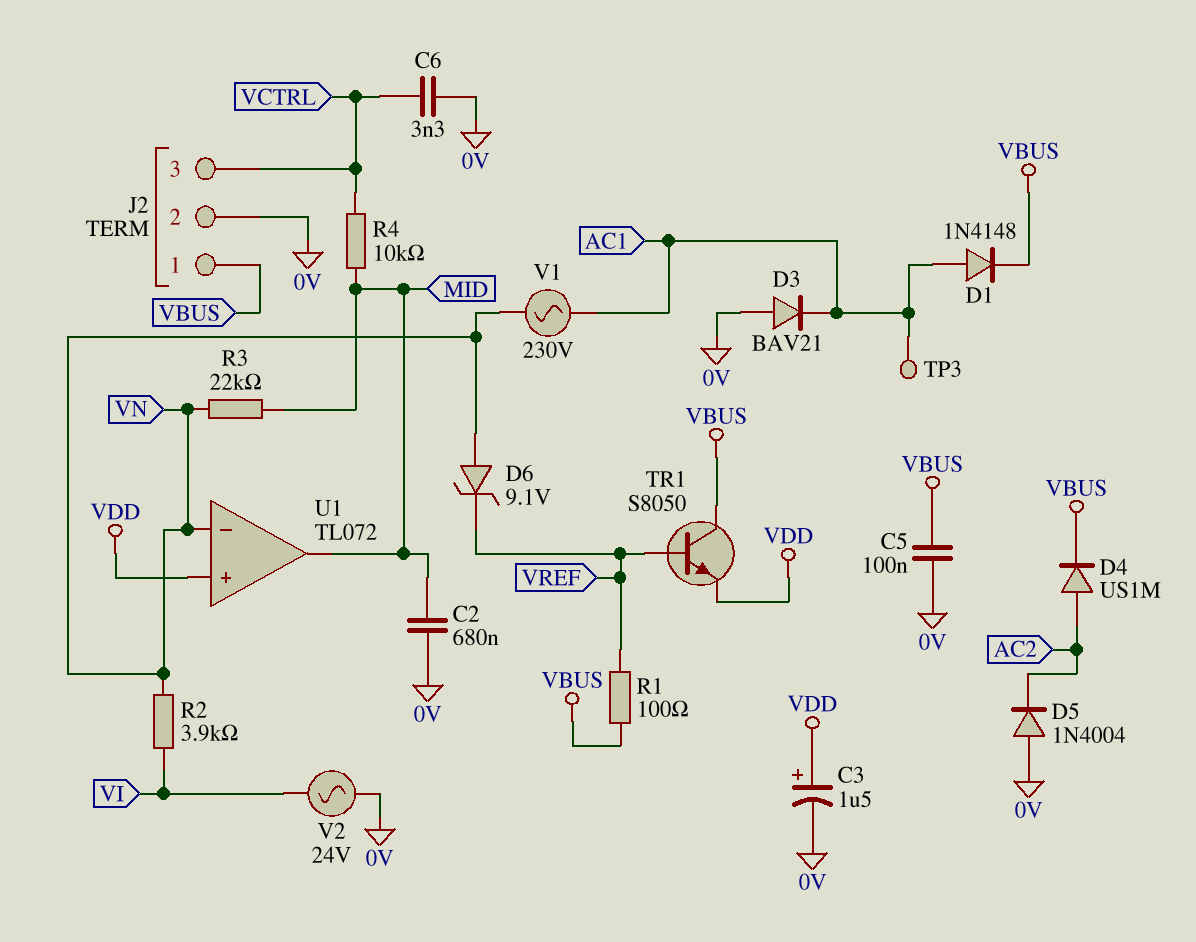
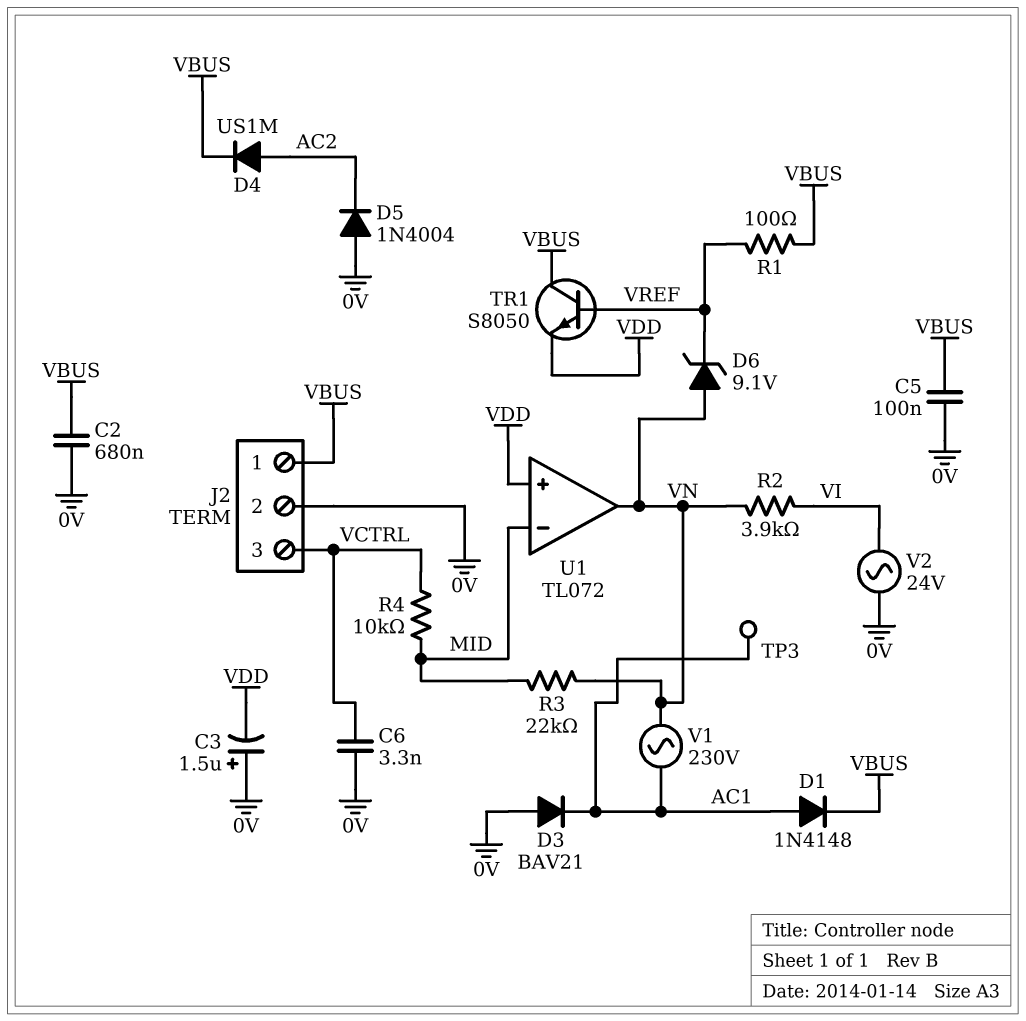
C2: 680nF (0V, MID) -> 680nF (0V, VBUS)
C3: 1.5uF (plus VDD, minus 0V) -> 1.5uF (plus 0V, minus VDD)
U1 pin in-: VN -> MID
U1 pin out: MID -> VN

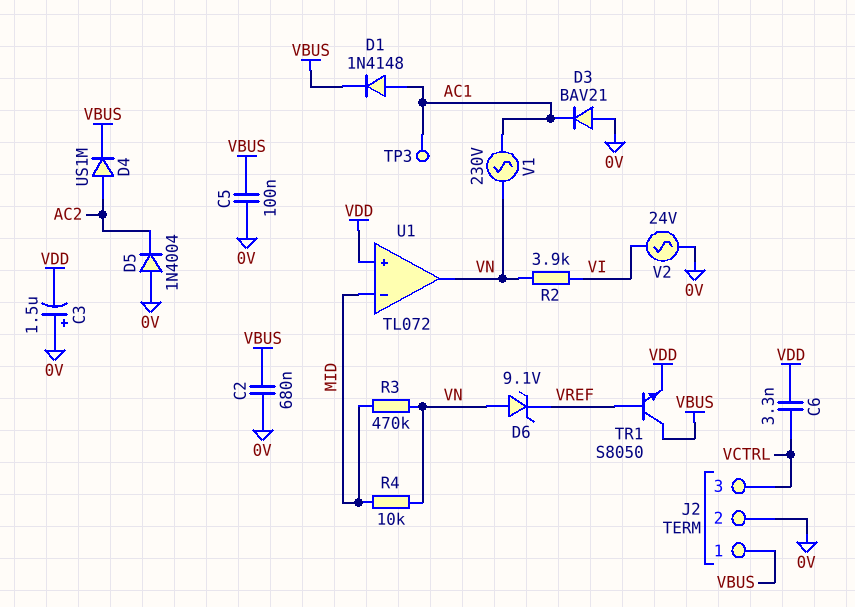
C6: 3.3nF (0V, VCTRL) -> 3.3nF (VCTRL, VDD)
R1: 100 (VBUS, VREF) -> none
R3: 22k (MID, VN) -> 470k (MID, VN)
R4: 10k (MID, VCTRL) -> 10k (MID, VN)

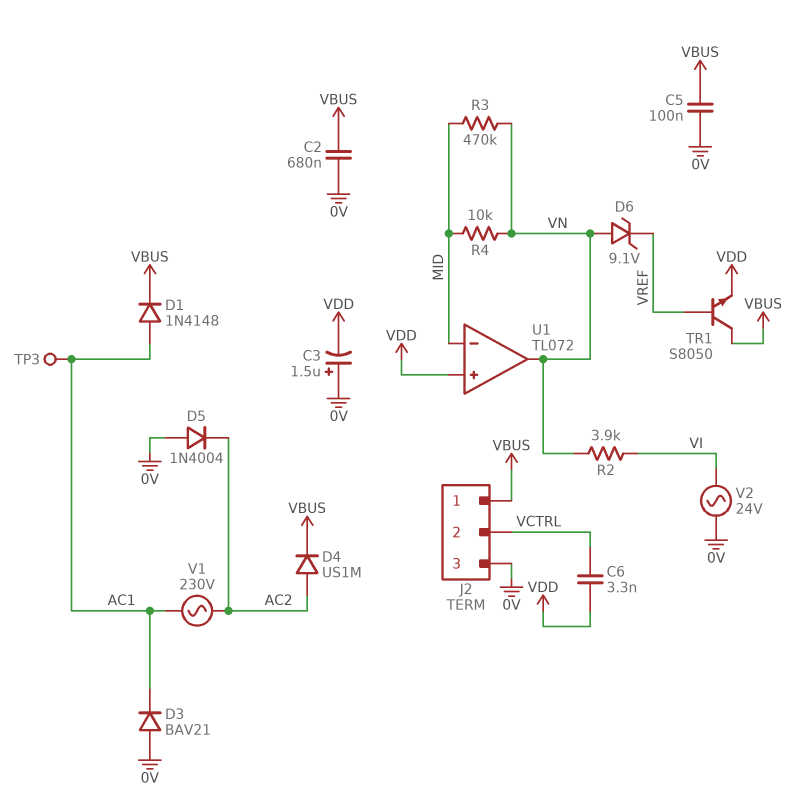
J2 pin 2: 0V -> VCTRL
J2 pin 3: VCTRL -> 0V
V1: AC 230V (AC1, VN) -> AC 230V (AC1, AC2)

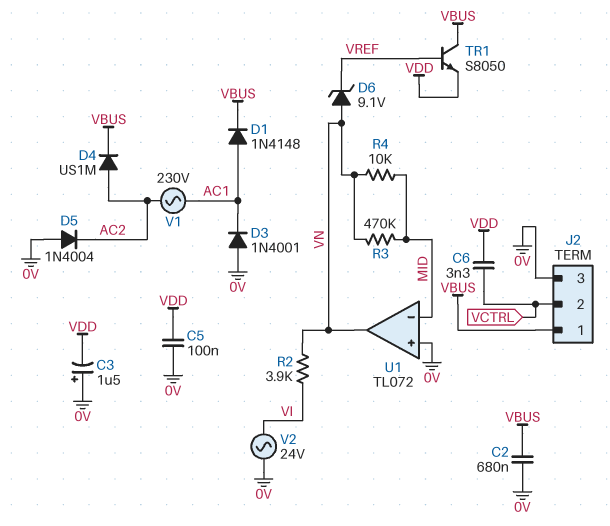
C5: 100nF (0V, VBUS) -> 100nF (0V, VDD)
D3: diode BAV21 (A 0V, K AC1) -> diode 1N4001 (A 0V, K AC1)
TP3: test point (AC1) -> none
U1 pin in+: VDD -> 0V

